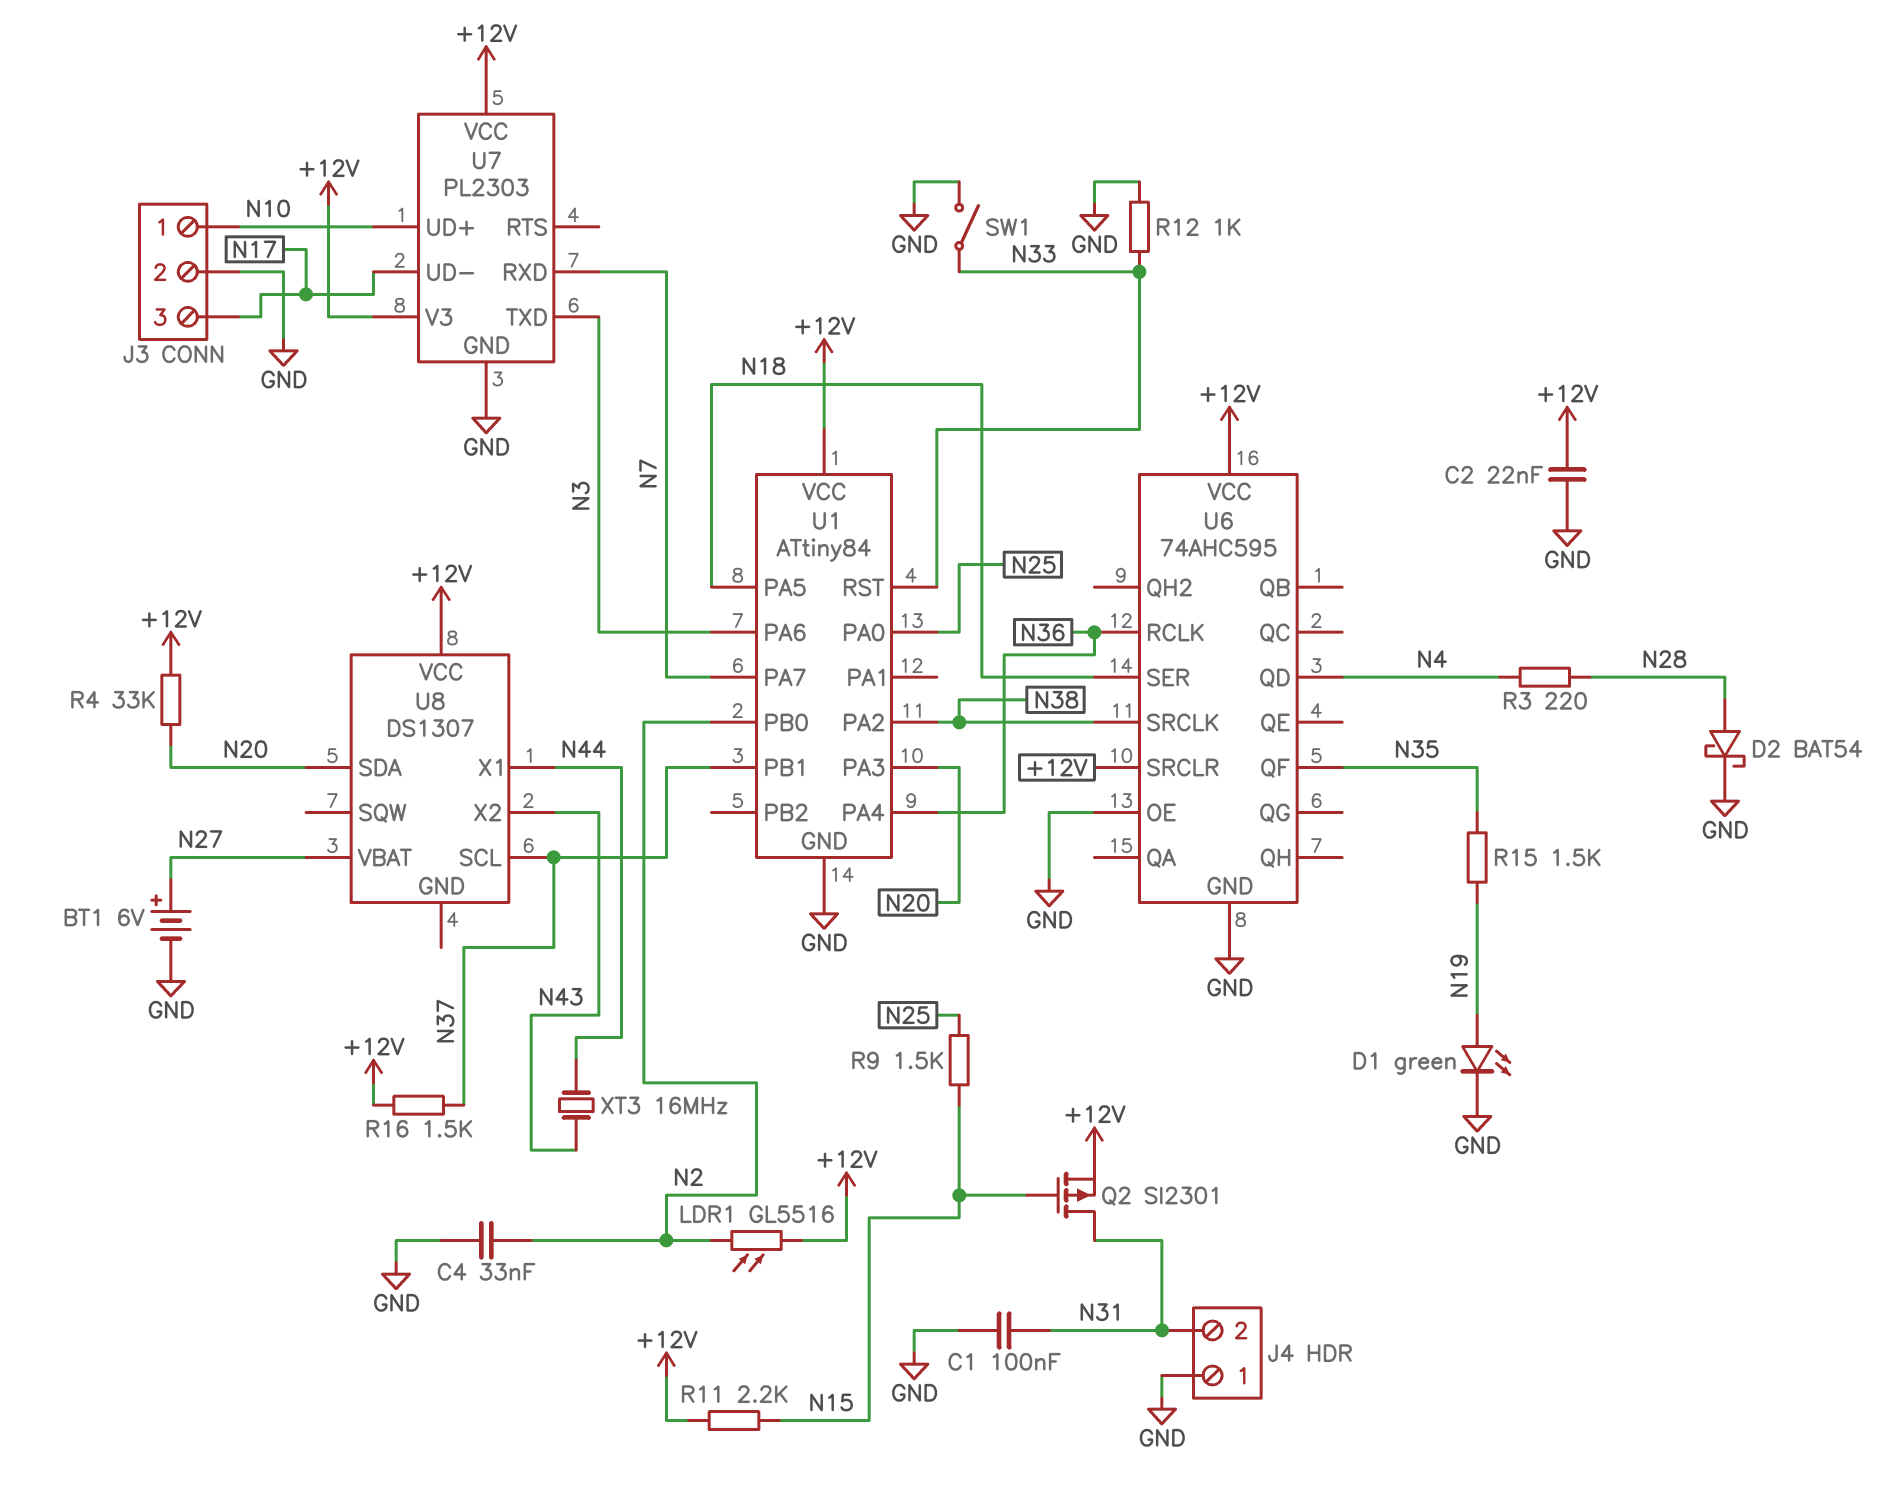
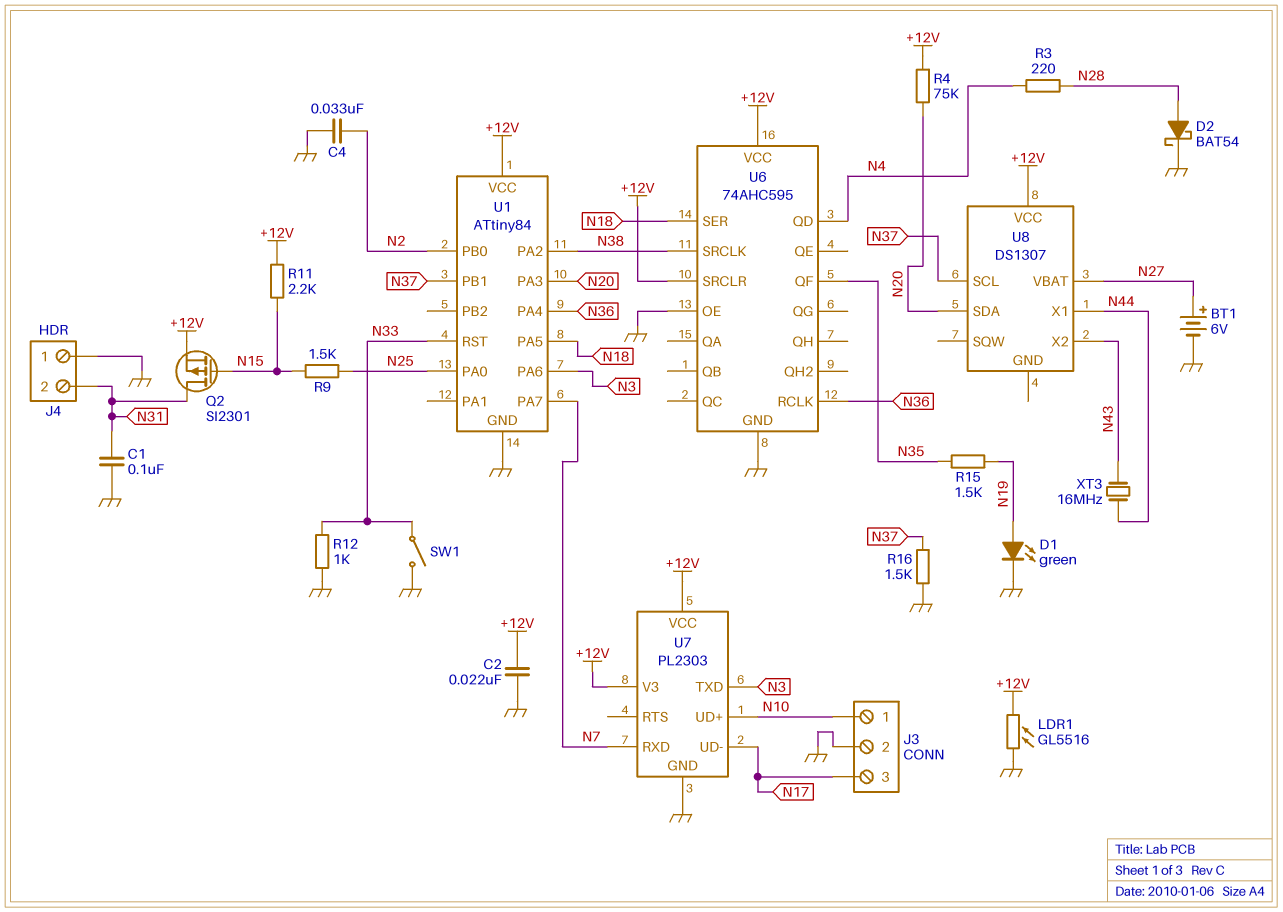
LDR1: GL5516 (+12V, N2) -> GL5516 (+12V, GND)
R4: 33k (+12V, N20) -> 75k (+12V, N20)
R16: 1.5k (+12V, N37) -> 1.5k (GND, N37)

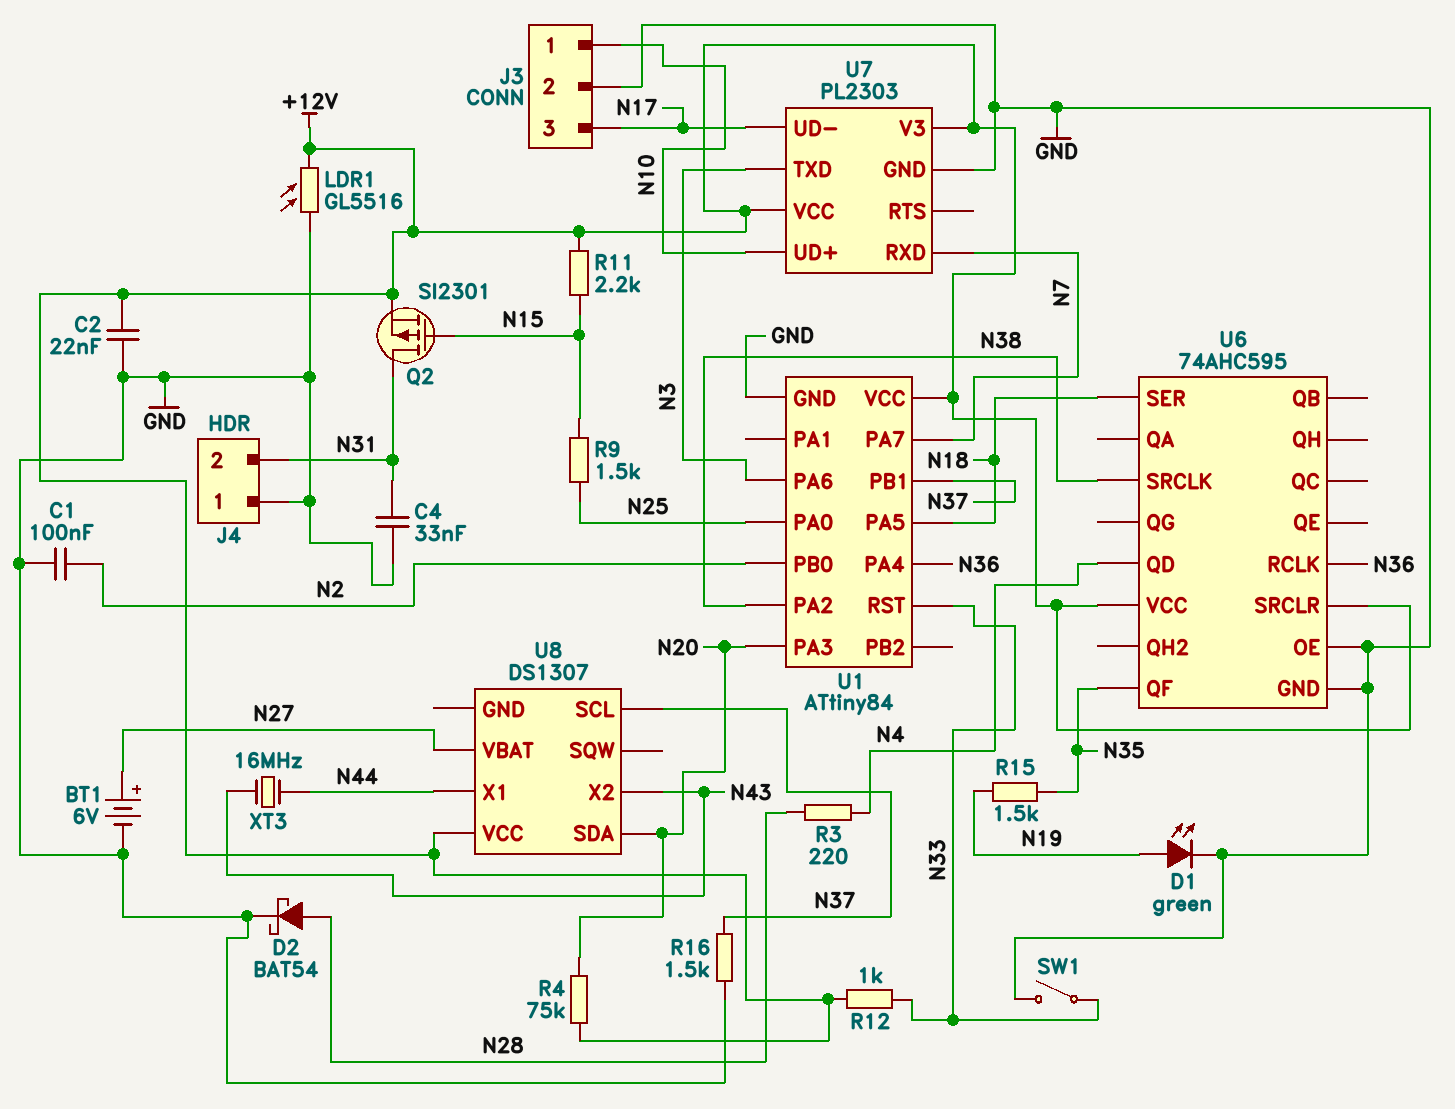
C1: 100nF (GND, N31) -> 100nF (GND, N2)
C4: 33nF (GND, N2) -> 33nF (GND, N31)
R12: 1k (GND, N33) -> 1k (+12V, N33)

